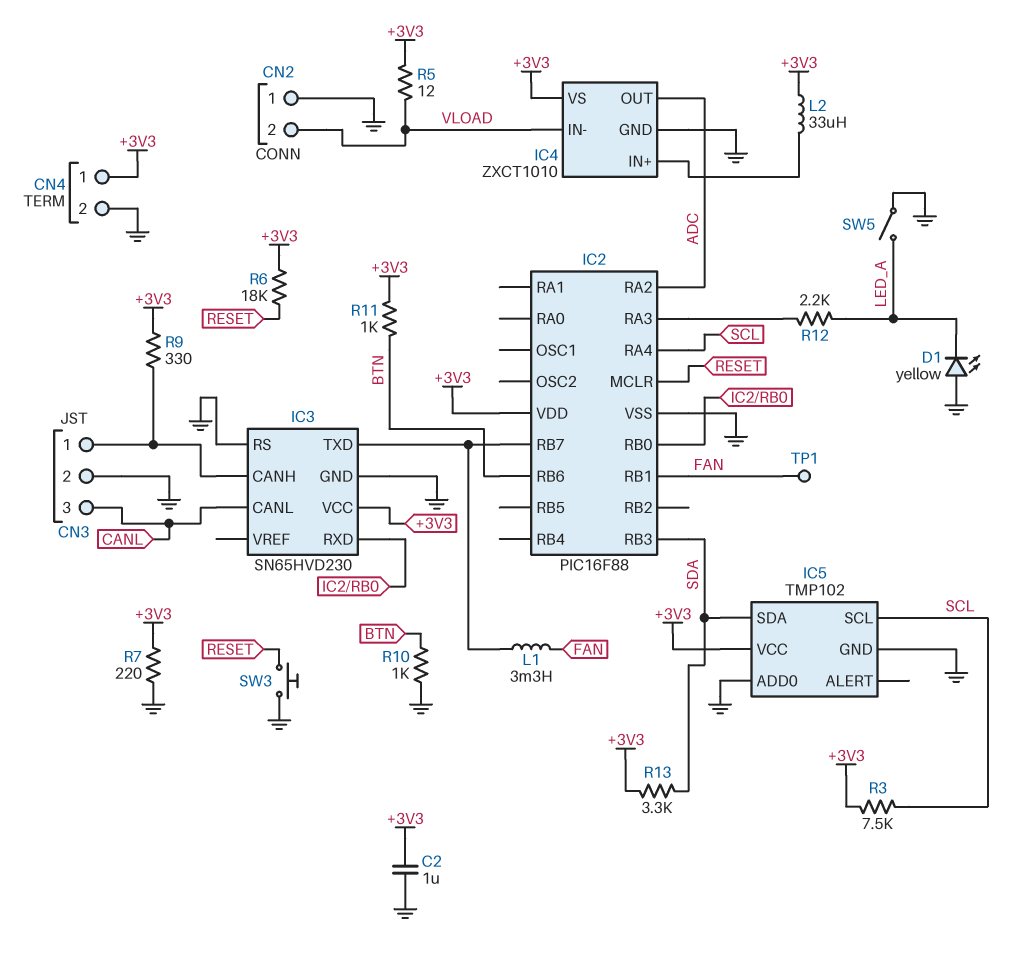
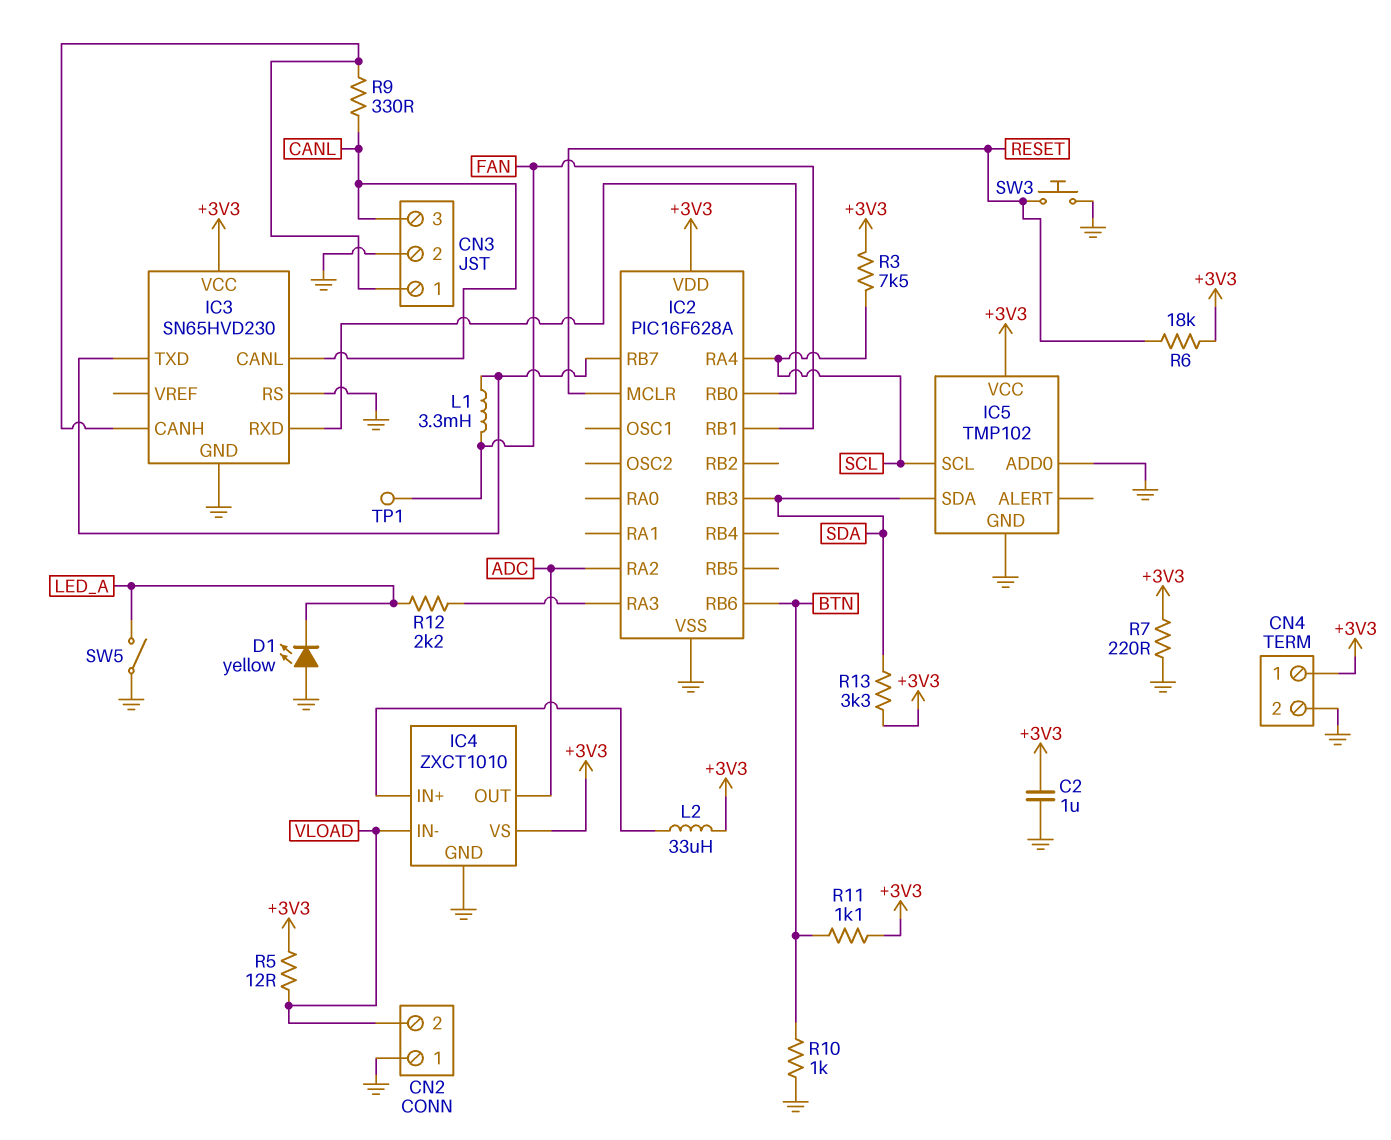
IC2: PIC16F88 -> PIC16F628A
R9: 330 (+3V3, CN3/1) -> 330 (CANL, CN3/1)
R11: 1k (+3V3, BTN) -> 1.1k (+3V3, BTN)

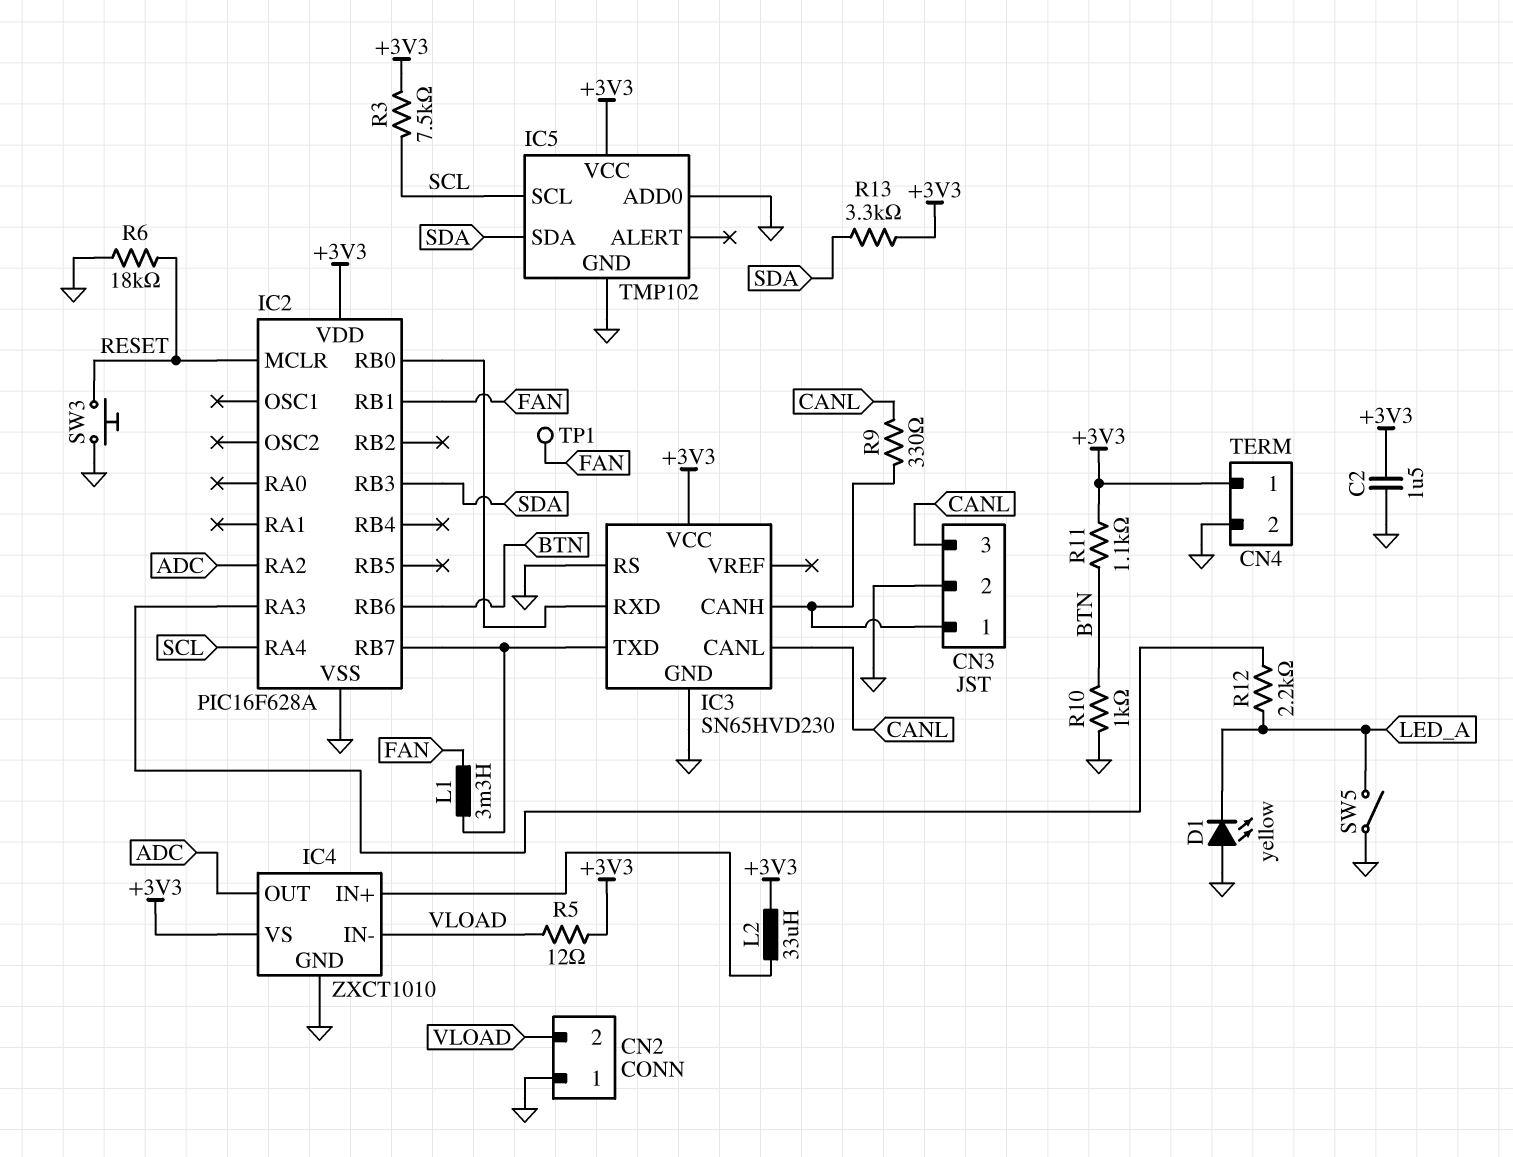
C2: 1uF (+3V3, GND) -> 1.5uF (+3V3, GND)
R6: 18k (+3V3, RESET) -> 18k (GND, RESET)
R7: 220 (+3V3, GND) -> none

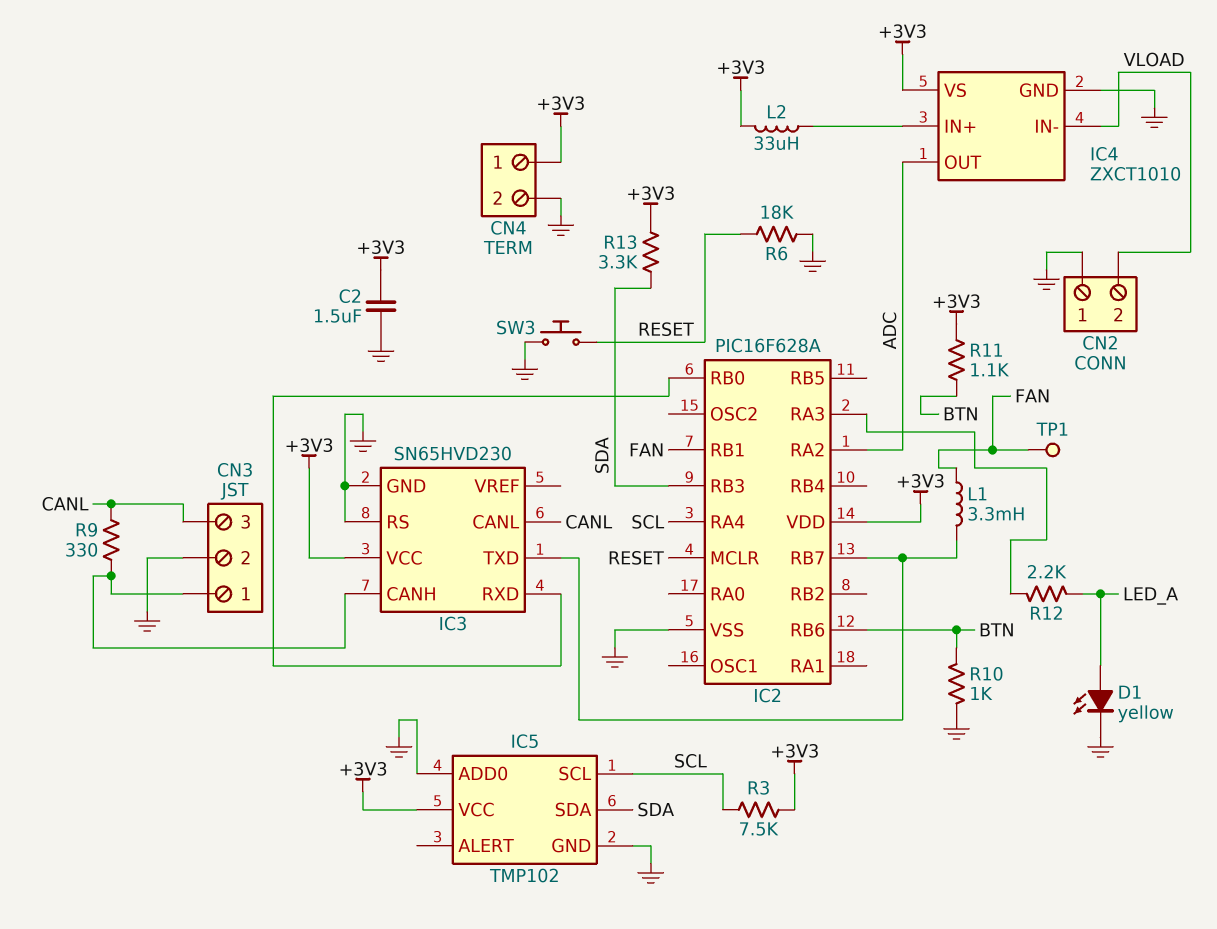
D1: LED yellow (A GND, K LED_A) -> LED yellow (A LED_A, K GND)
R5: 12 (+3V3, VLOAD) -> none
SW5: switch (GND, LED_A) -> none

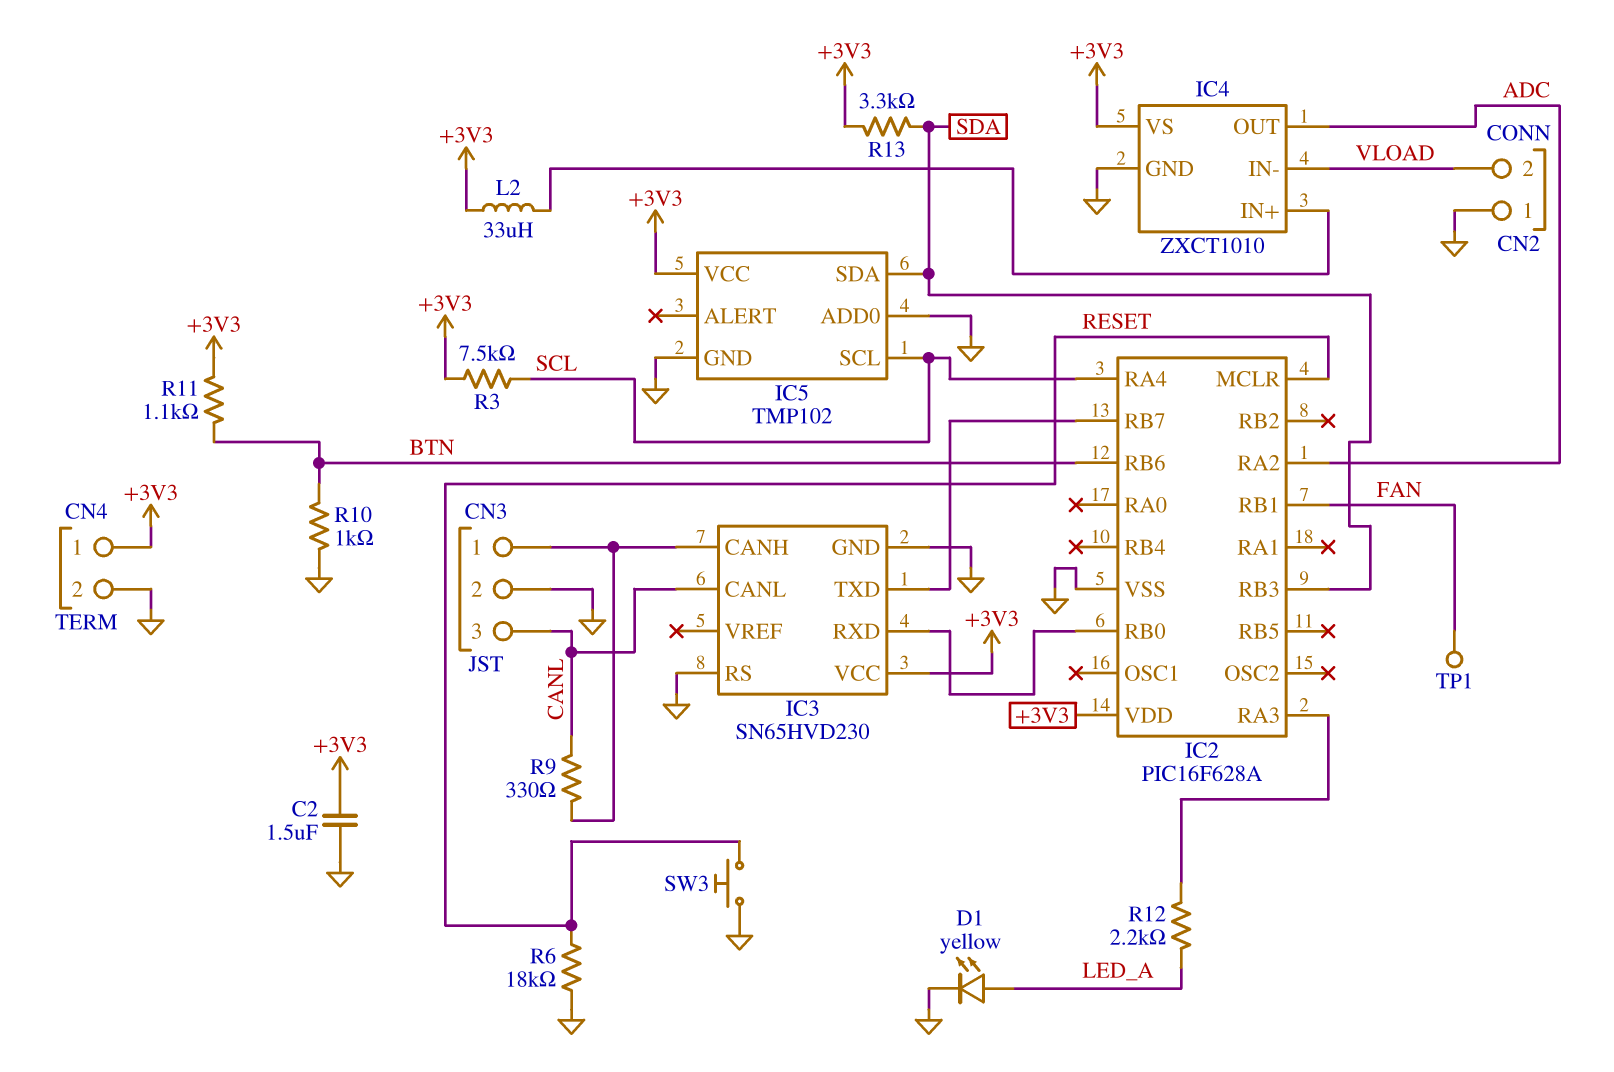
L1: 3.3mH (FAN, IC2/RB7) -> none

